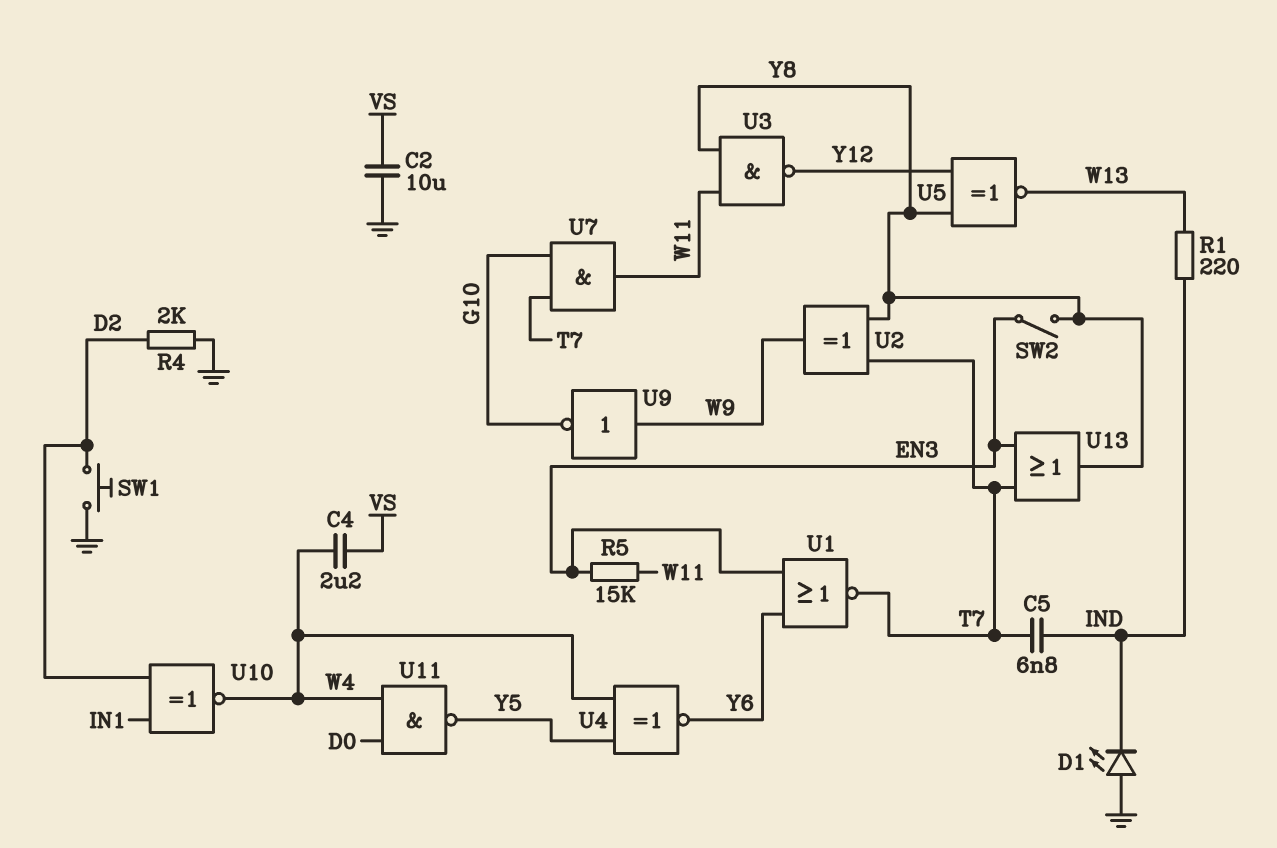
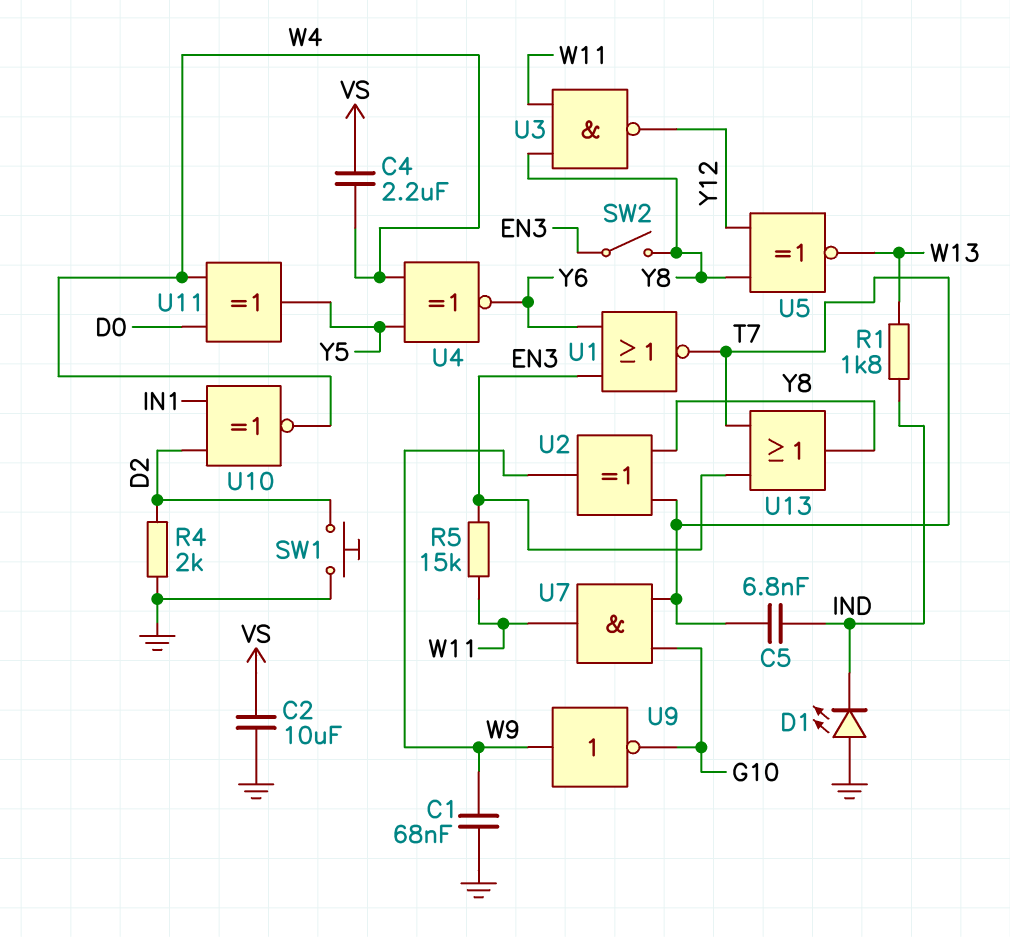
C1: none -> 68nF (GND, W9)
R1: 220 (IND, W13) -> 1.8k (IND, W13)
U11: NAND (in D0, in W4, out Y5) -> XOR (in D0, in W4, out Y5)

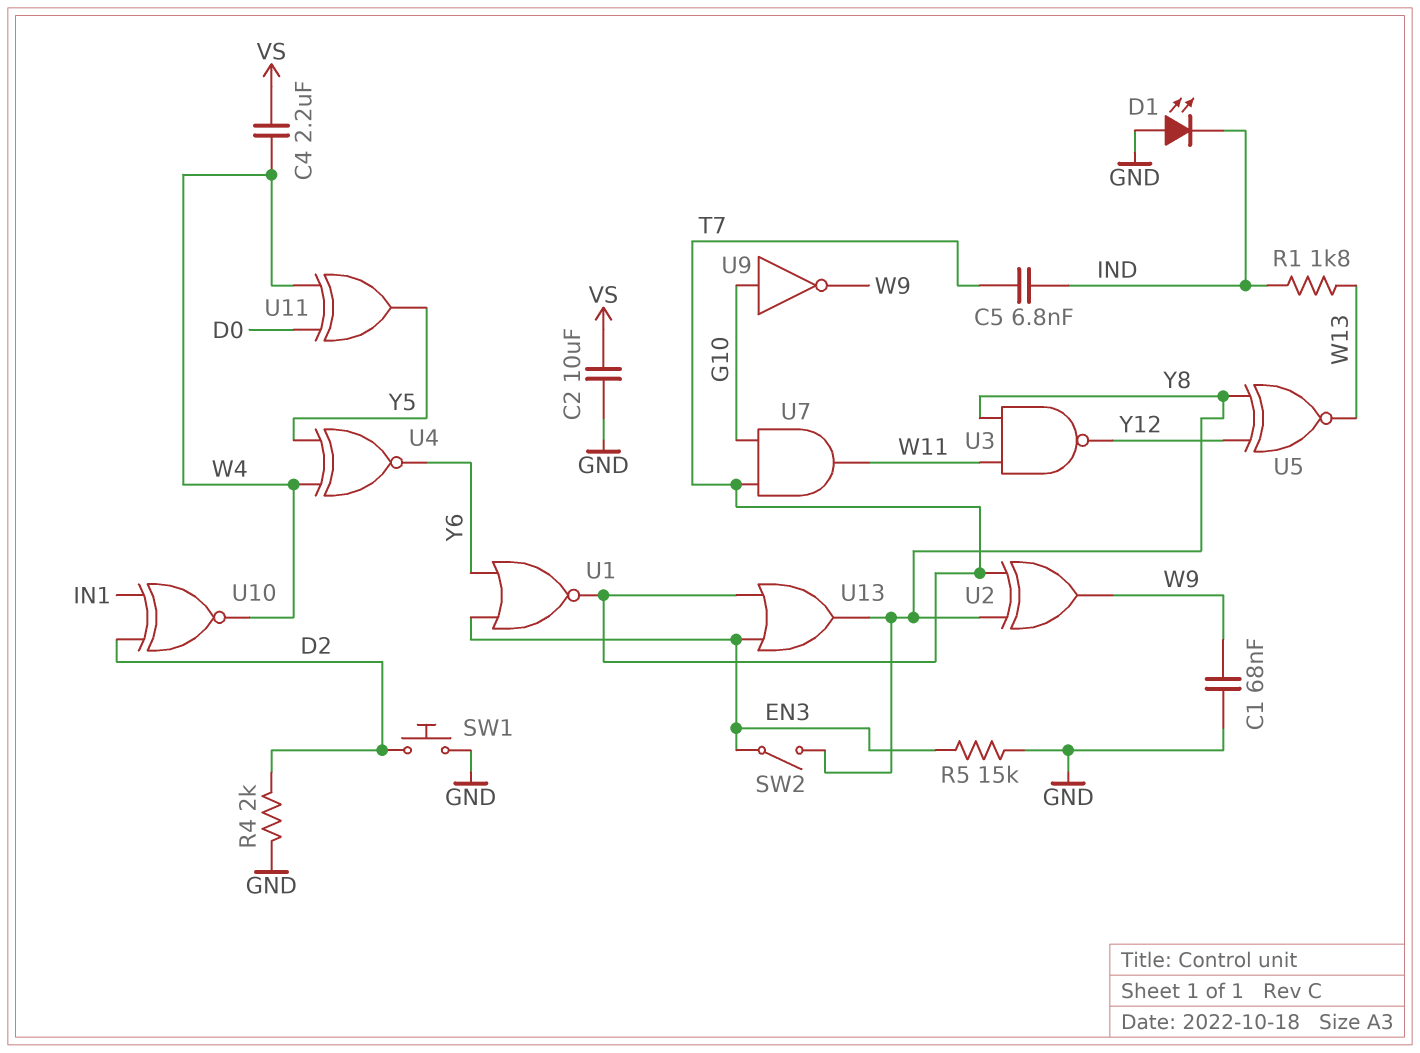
R5: 15k (EN3, W11) -> 15k (EN3, GND)
U9: NOT (in W9, out G10) -> NOT (in G10, out W9)

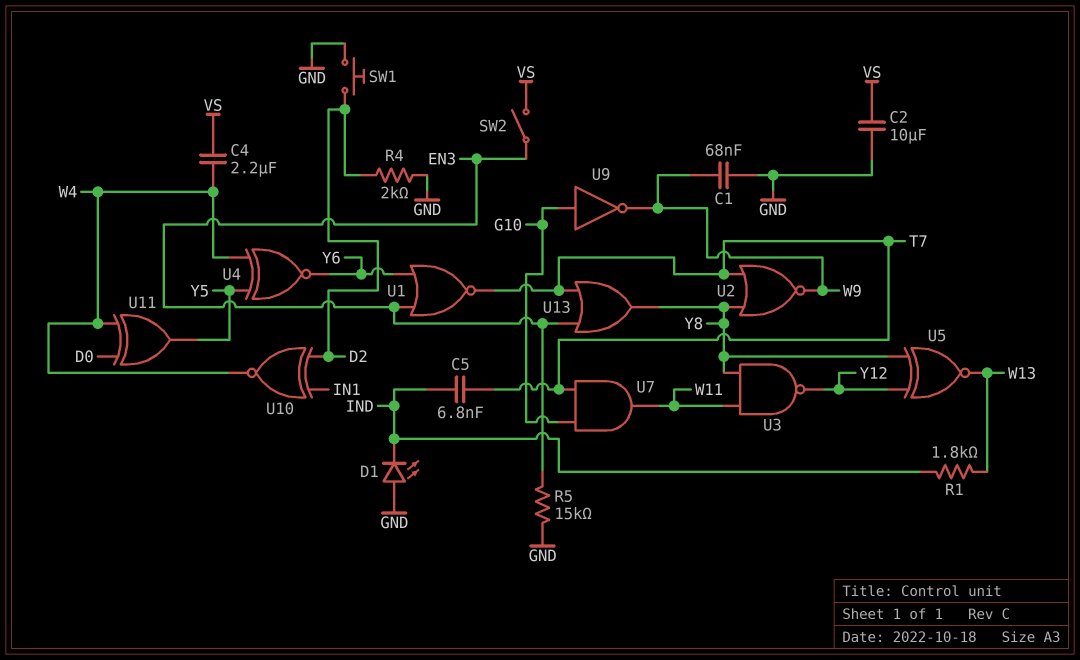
SW2: switch (EN3, Y8) -> switch (EN3, VS)
U2: XOR (in T7, in Y8, out W9) -> NOR (in T7, in Y8, out W9)

